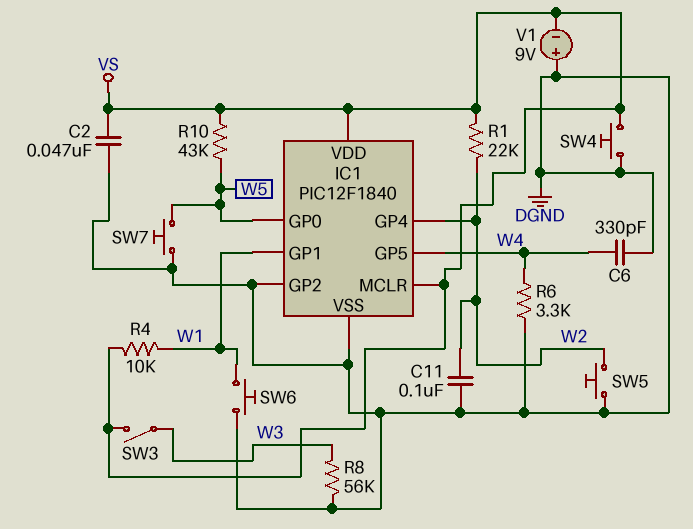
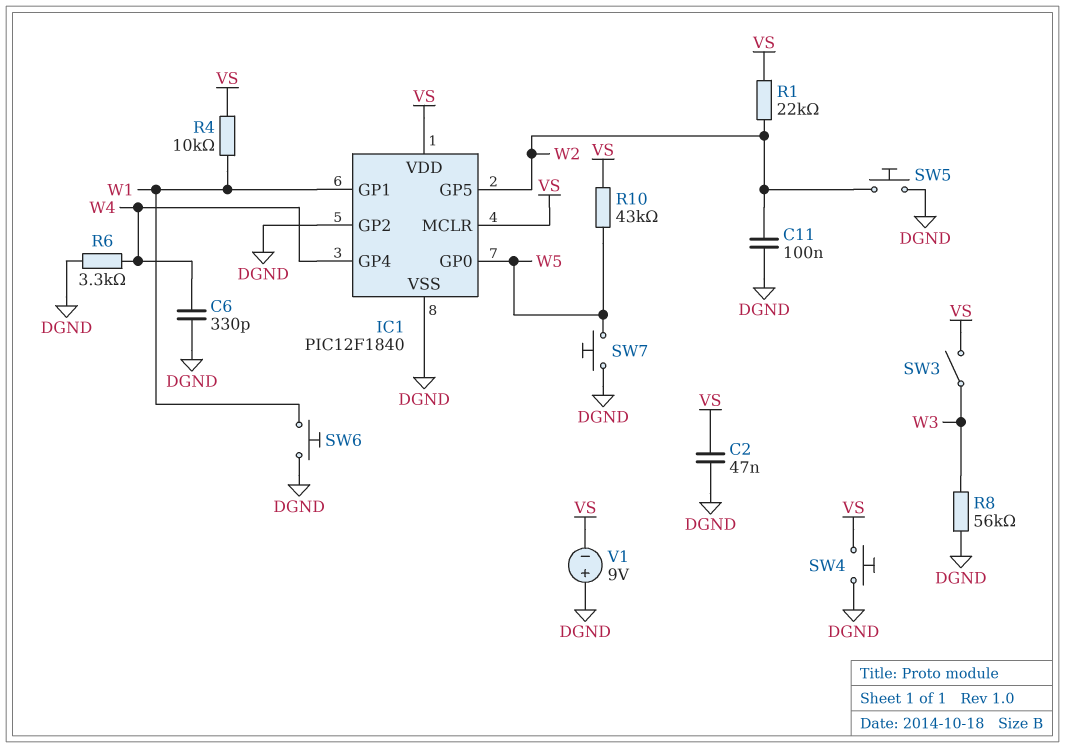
IC1 pin GP4: W2 -> W4
IC1 pin GP5: W4 -> W2

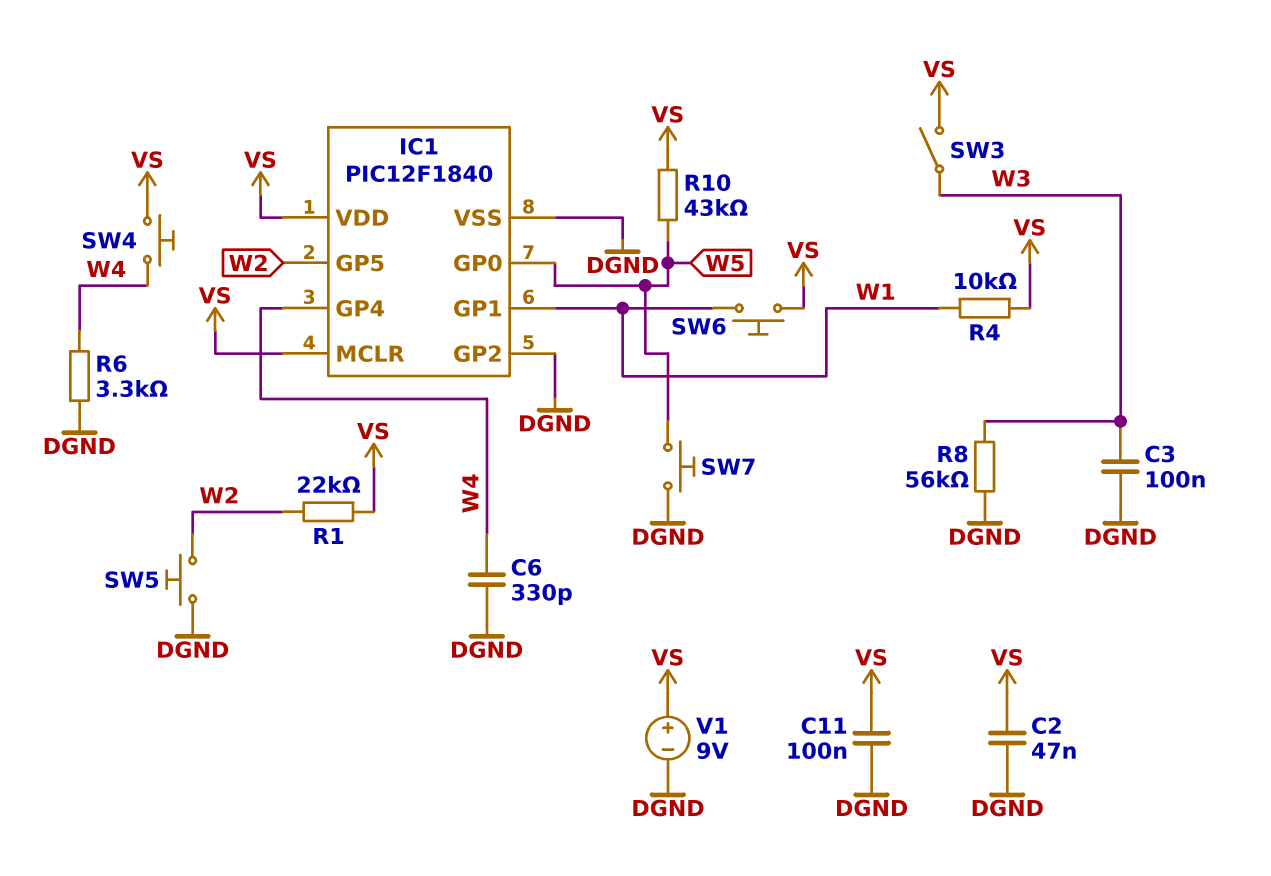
C3: none -> 100nF (DGND, W3)
C11: 100nF (DGND, W2) -> 100nF (DGND, VS)
SW4: button (DGND, VS) -> button (VS, W4)
SW6: button (DGND, W1) -> button (VS, W1)
V1: 9V (plus DGND, minus VS) -> 9V (plus VS, minus DGND)

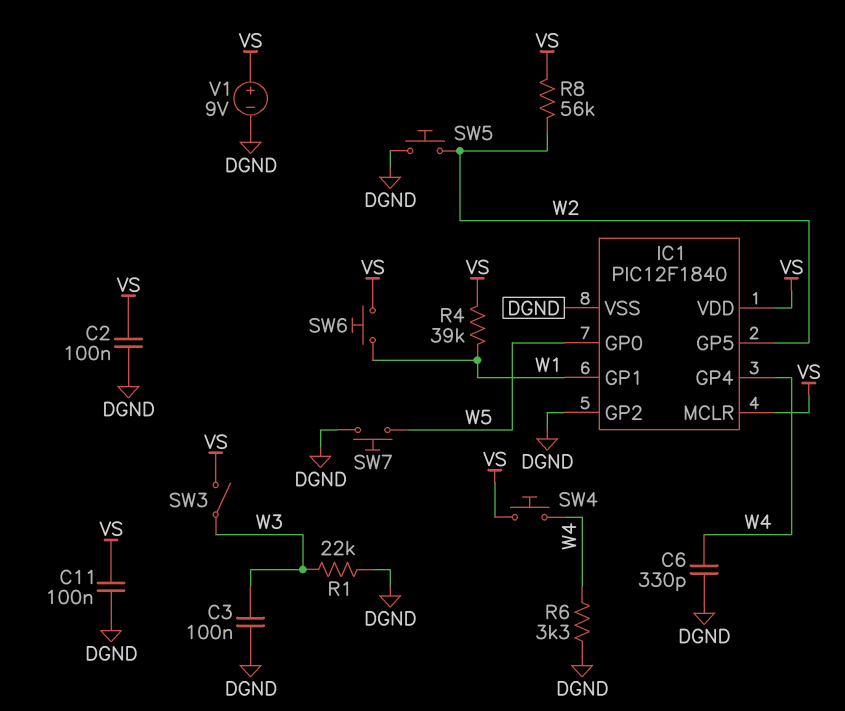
C2: 47nF (DGND, VS) -> 100nF (DGND, VS)
R1: 22k (VS, W2) -> 22k (DGND, W3)
R4: 10k (VS, W1) -> 39k (VS, W1)
R8: 56k (DGND, W3) -> 56k (VS, W2)
R10: 43k (VS, W5) -> none

